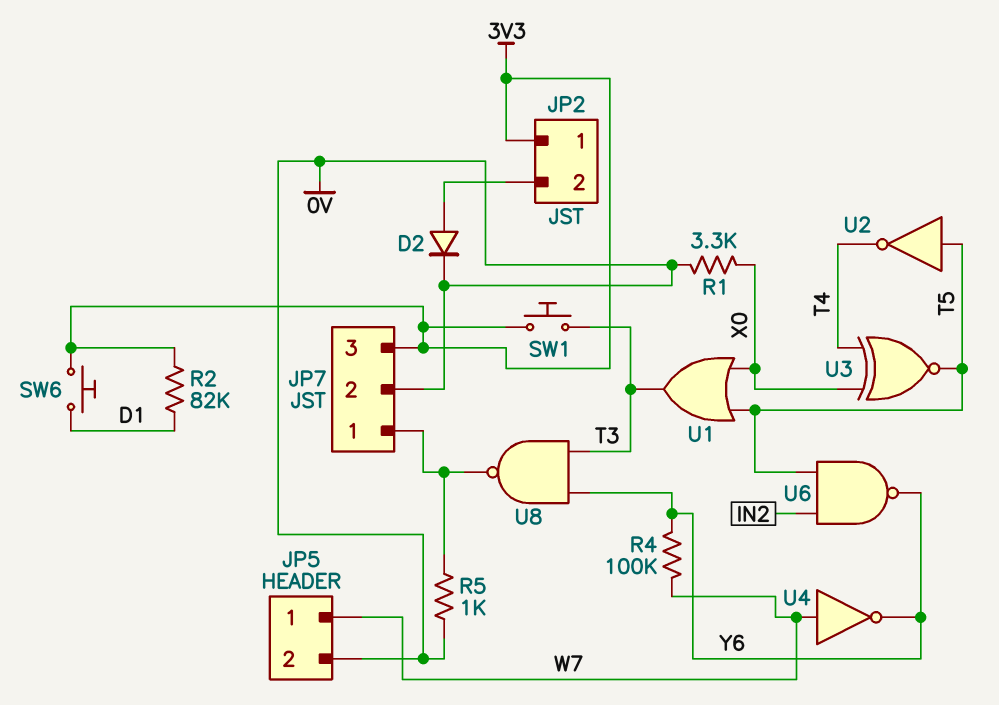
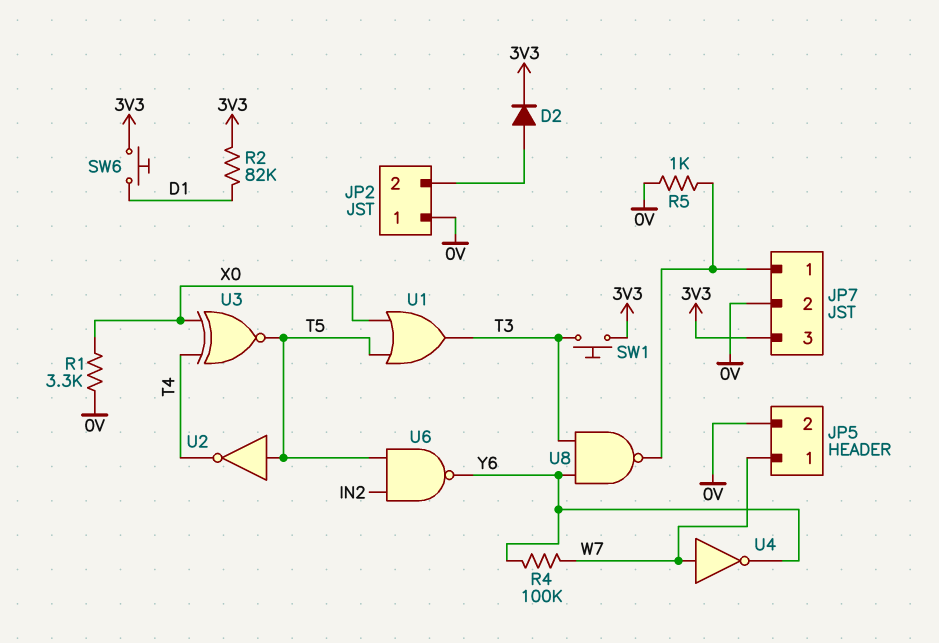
D2: diode (A JP2/2, K 0V) -> diode (A JP2/2, K 3V3)
JP2 pin 1: 3V3 -> 0V

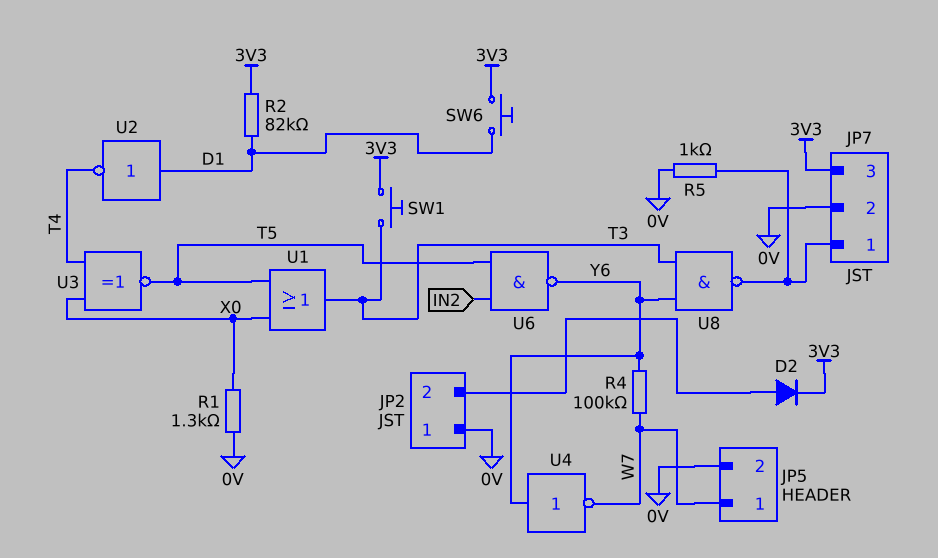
R1: 3.3k (0V, X0) -> 1.3k (0V, X0)
U2: NOT (in T5, out T4) -> NOT (in D1, out T4)
U4: NOT (in W7, out Y6) -> NOT (in Y6, out W7)

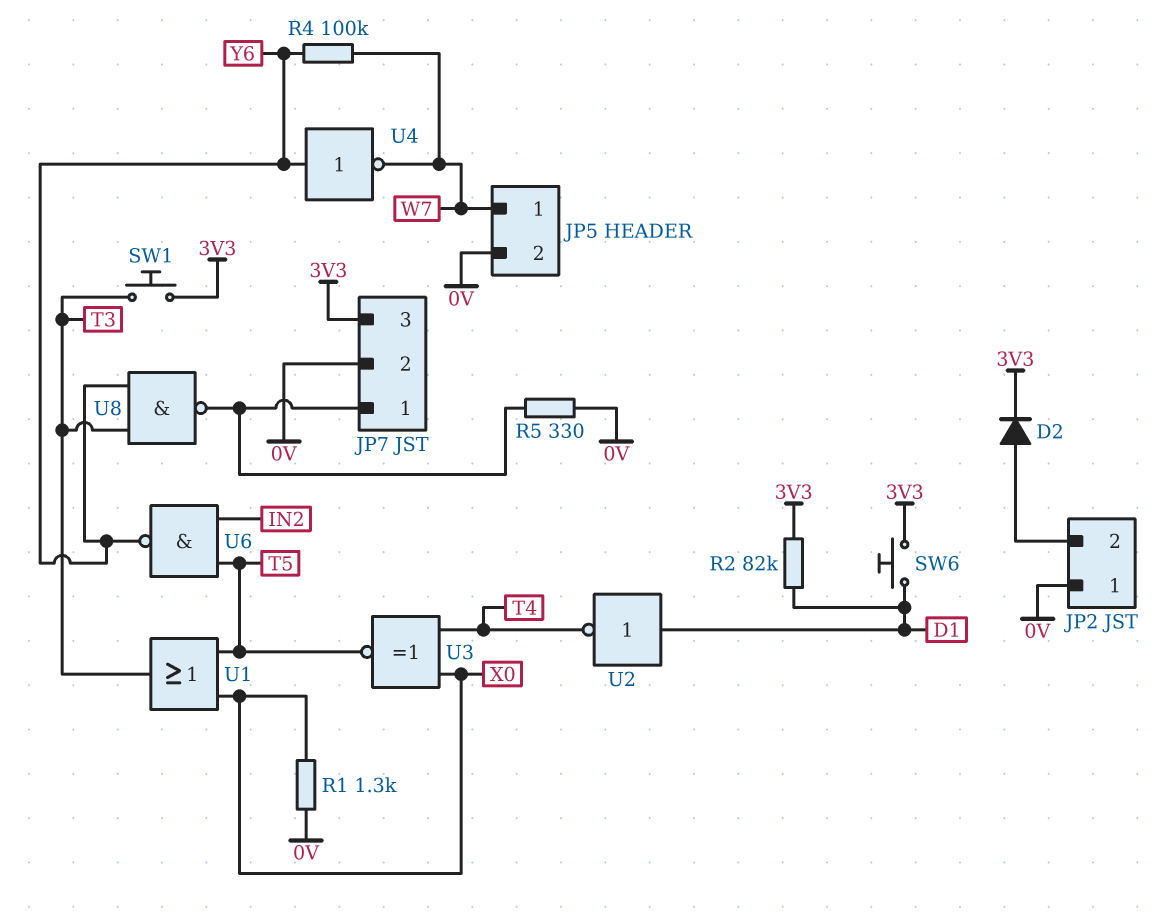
R5: 1k (0V, JP7/1) -> 330 (0V, JP7/1)

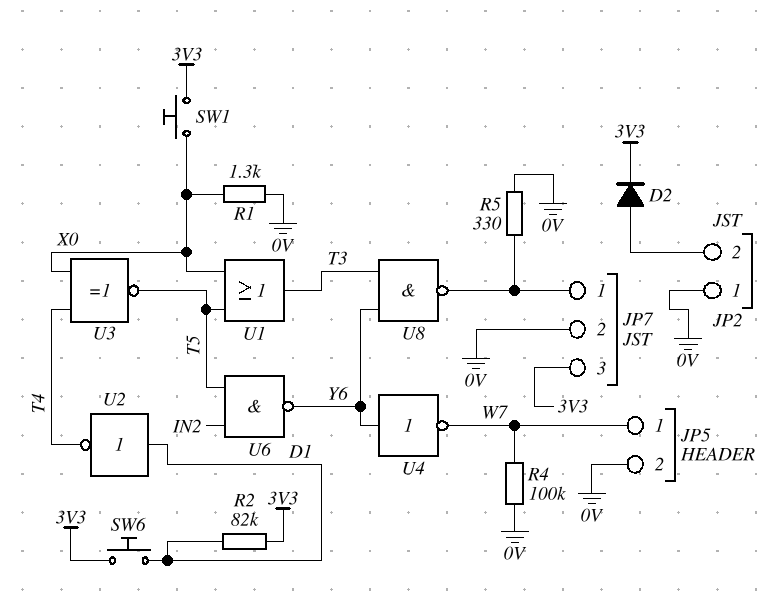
R4: 100k (W7, Y6) -> 100k (0V, W7)
SW1: button (3V3, T3) -> button (3V3, X0)

